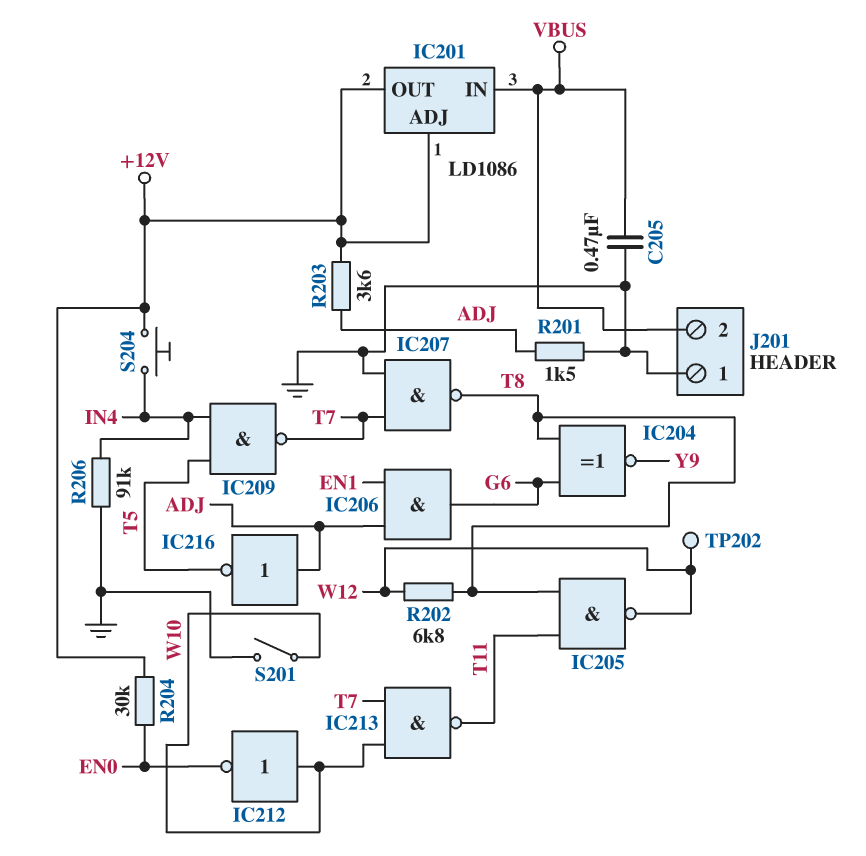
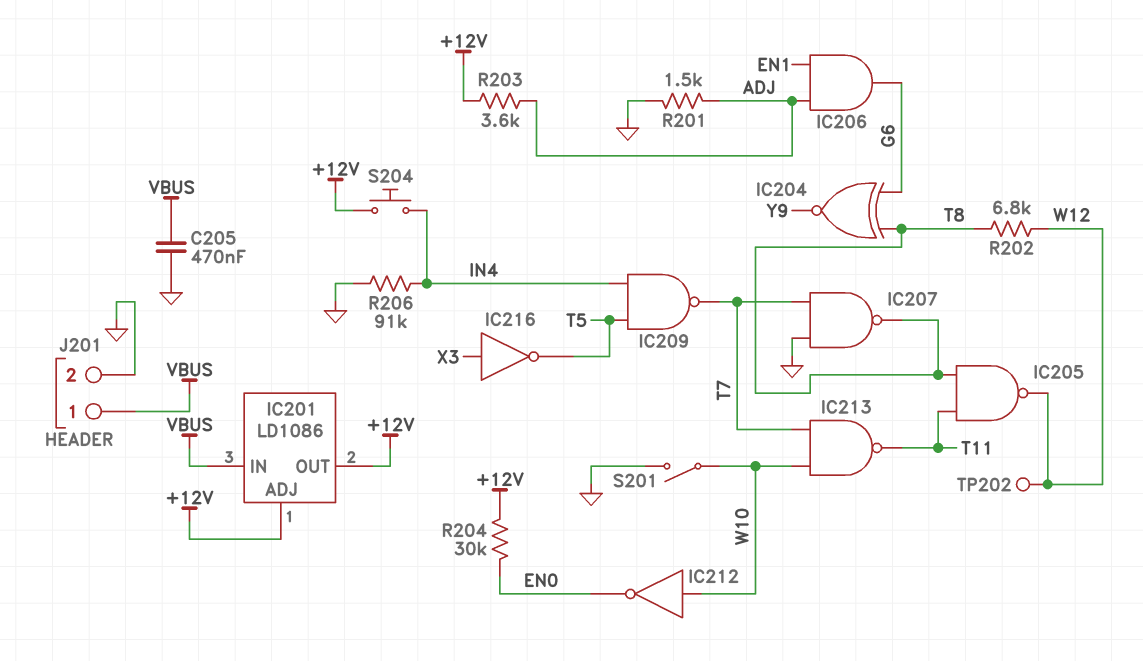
IC216: NOT (in ADJ, out T5) -> NOT (in X3, out T5)
J201 pin 1: GND -> VBUS
J201 pin 2: VBUS -> GND

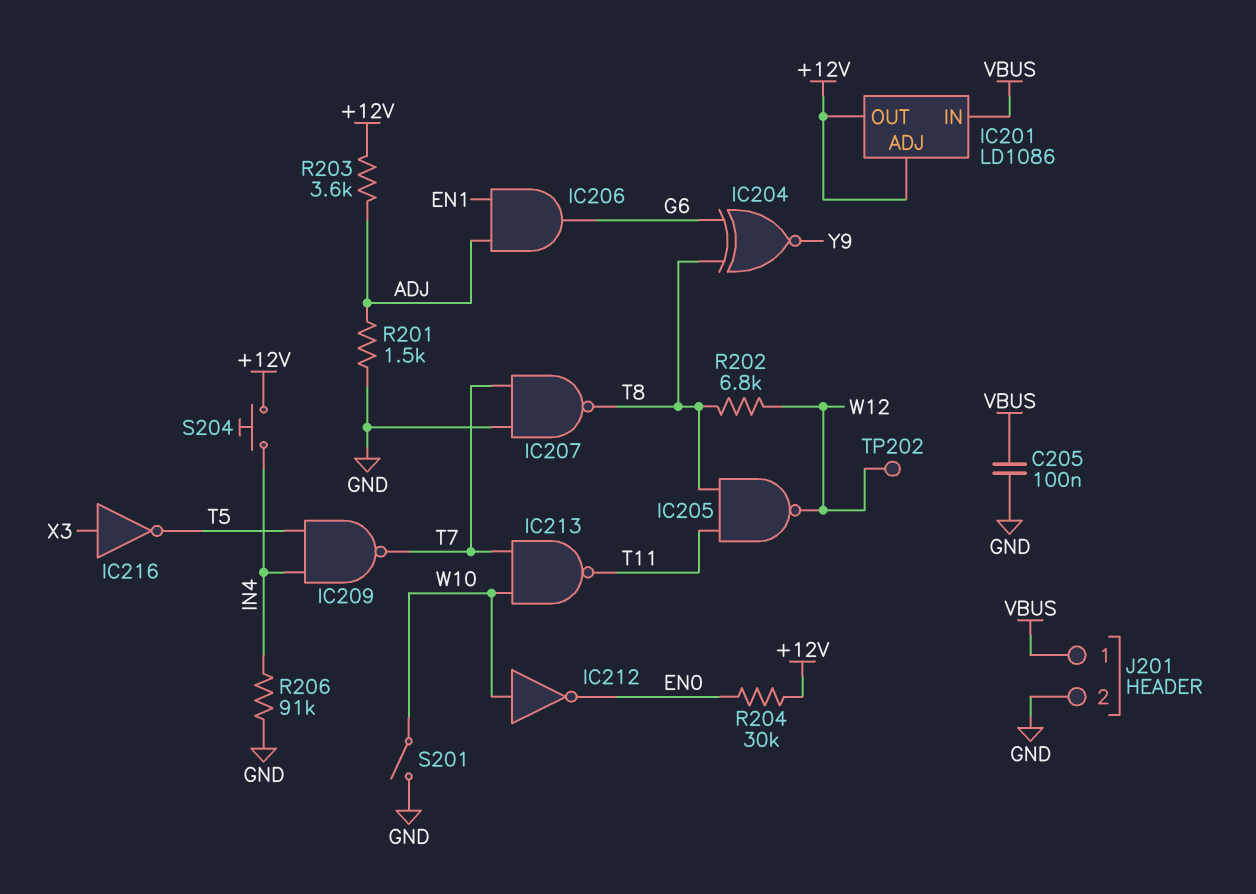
C205: 470nF (GND, VBUS) -> 100nF (GND, VBUS)

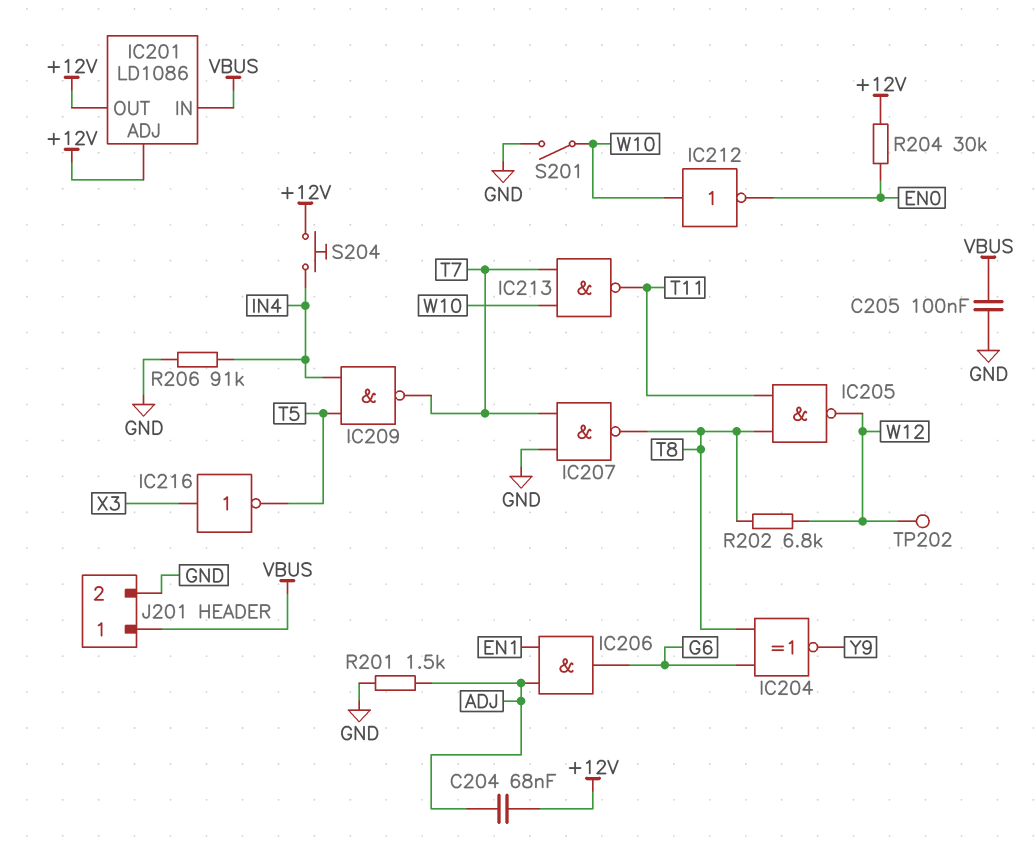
C204: none -> 68nF (+12V, ADJ)
R203: 3.6k (+12V, ADJ) -> none

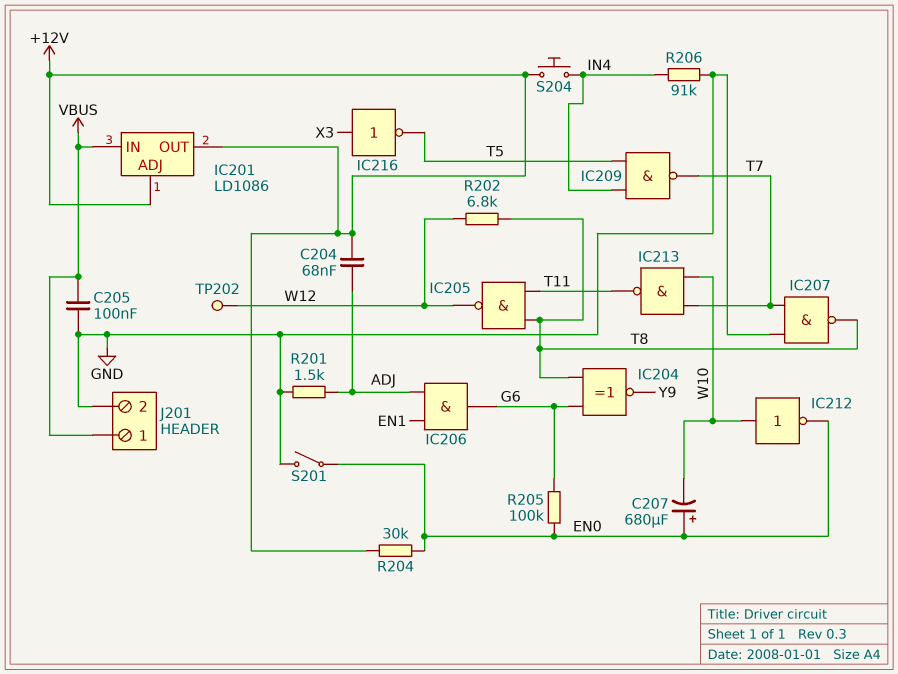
C207: none -> 680uF (plus EN0, minus W10)
R205: none -> 100k (EN0, G6)
S201: switch (GND, W10) -> switch (EN0, GND)

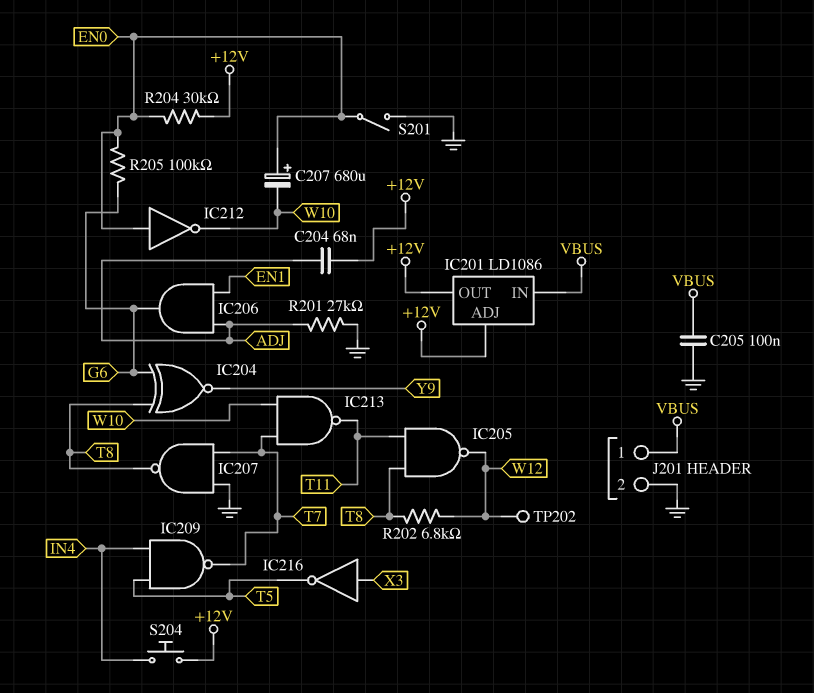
IC212: NOT (in W10, out EN0) -> NOT (in EN0, out W10)
R201: 1.5k (ADJ, GND) -> 27k (ADJ, GND)
R206: 91k (GND, IN4) -> none

